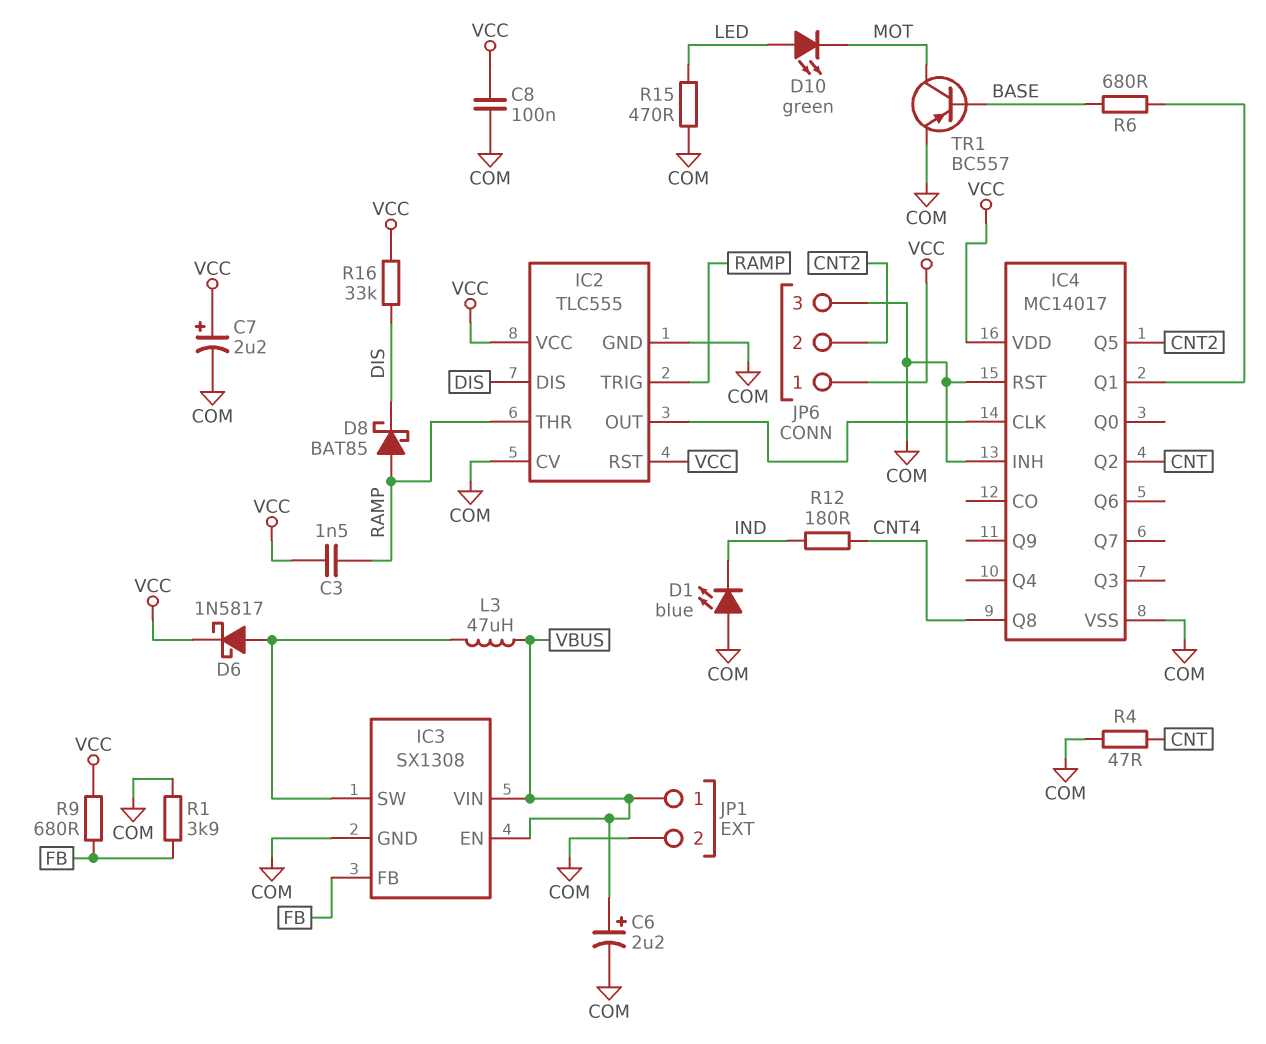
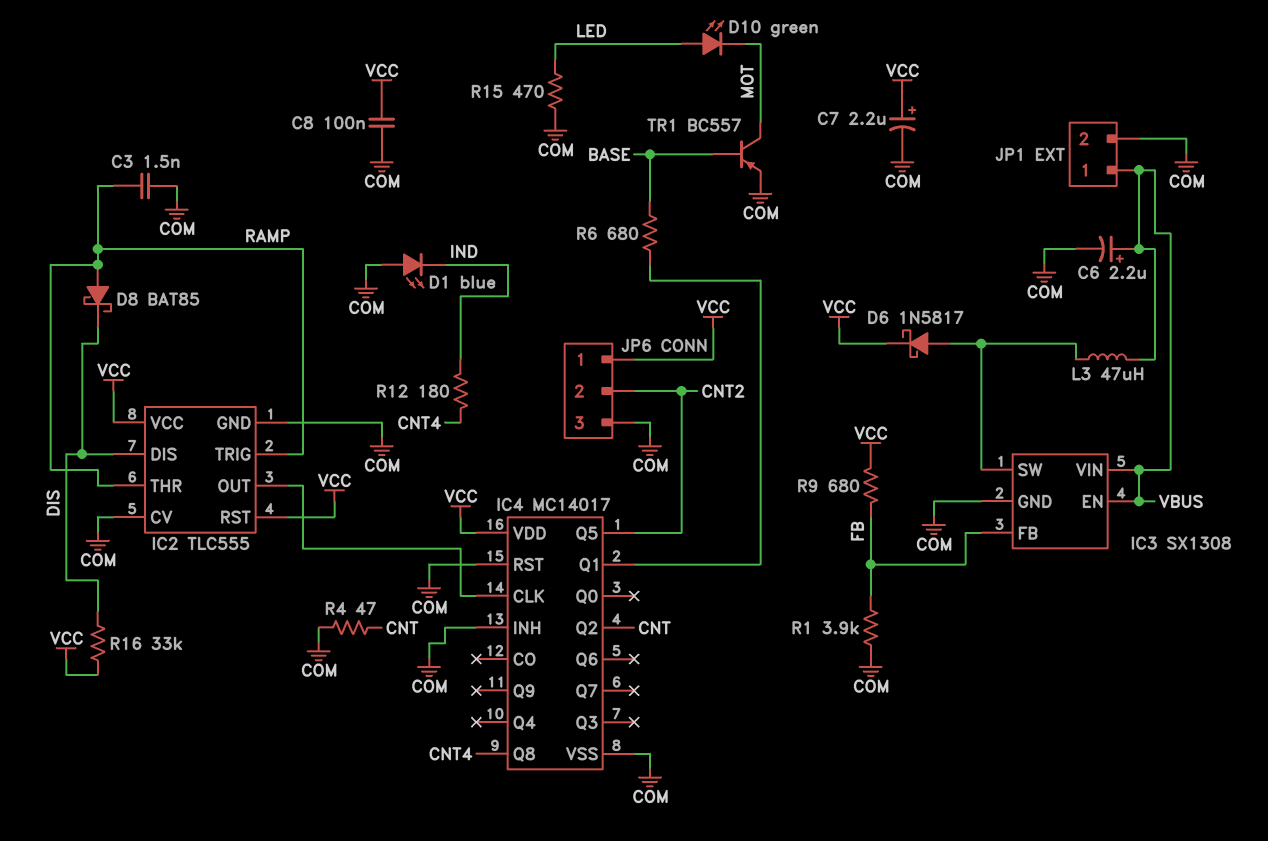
C3: 1.5nF (RAMP, VCC) -> 1.5nF (COM, RAMP)

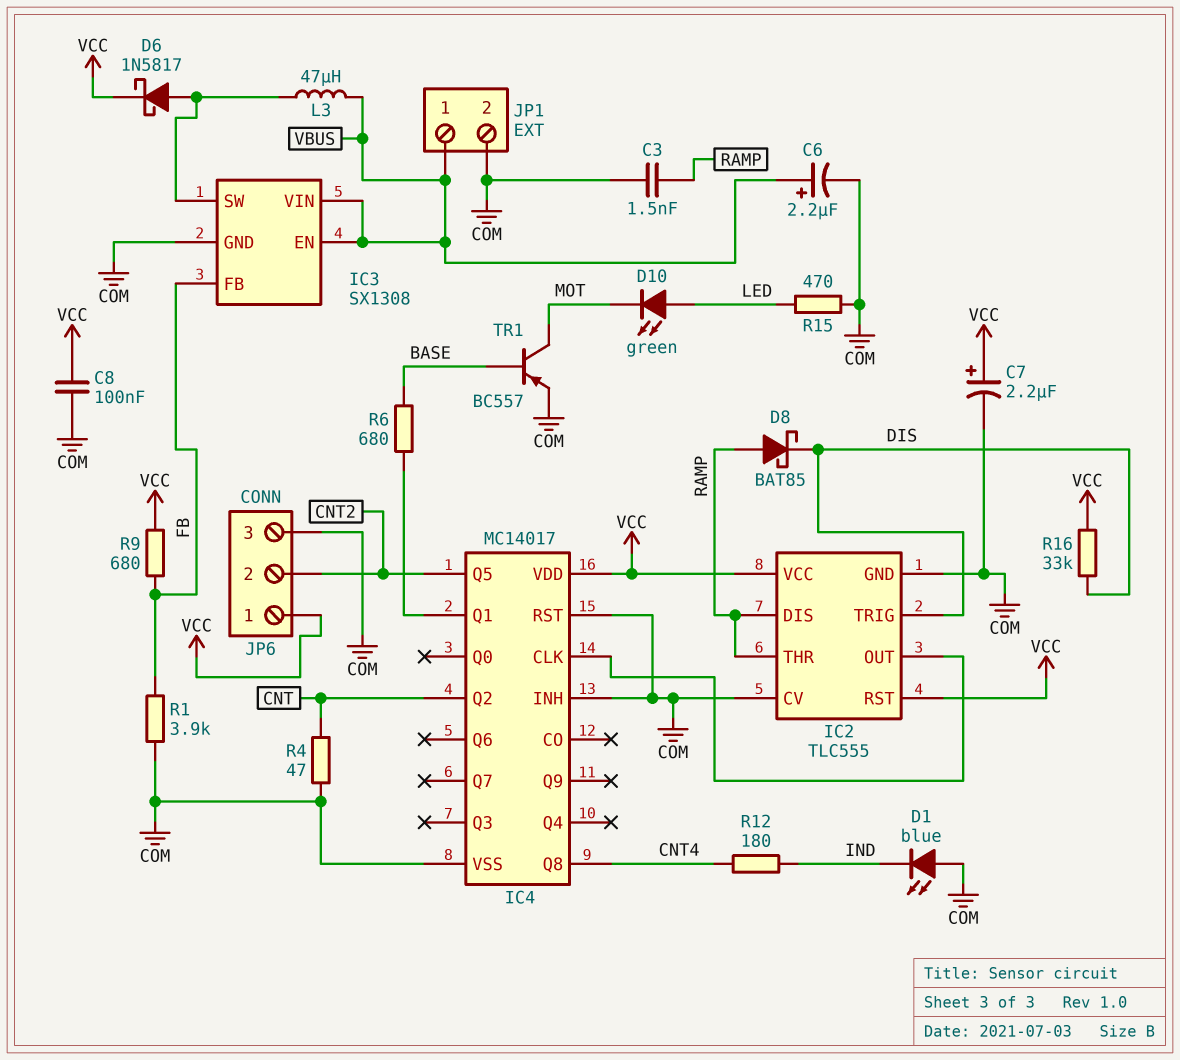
IC2 pin DIS: DIS -> RAMP
IC2 pin TRIG: RAMP -> DIS

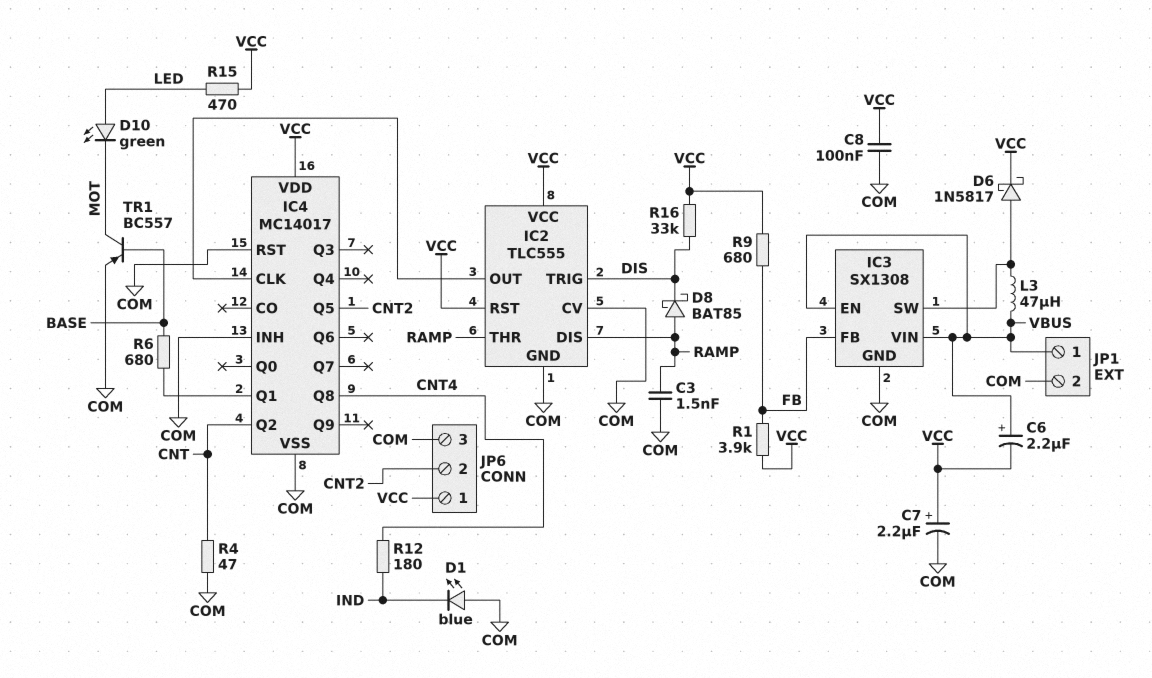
C6: 2.2uF (plus VBUS, minus COM) -> 2.2uF (plus VBUS, minus VCC)
R1: 3.9k (COM, FB) -> 3.9k (FB, VCC)
R15: 470 (COM, LED) -> 470 (LED, VCC)

